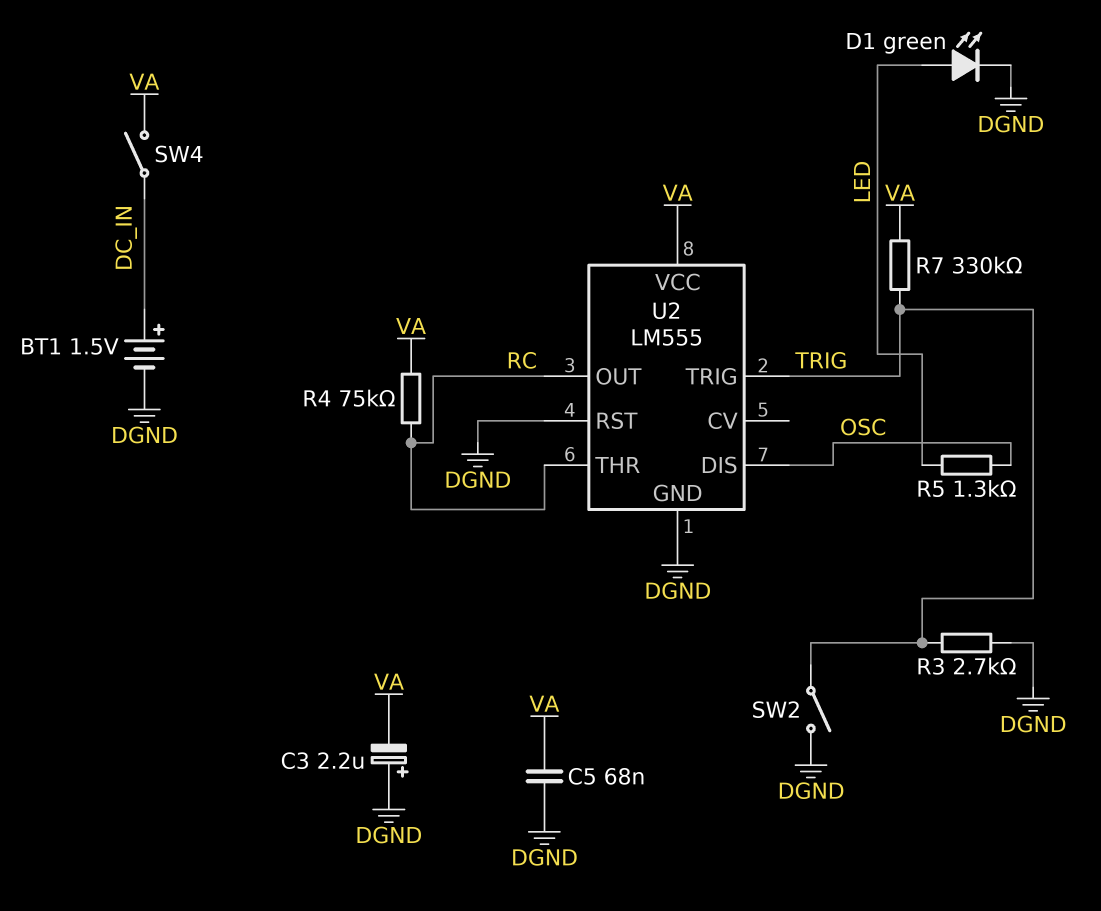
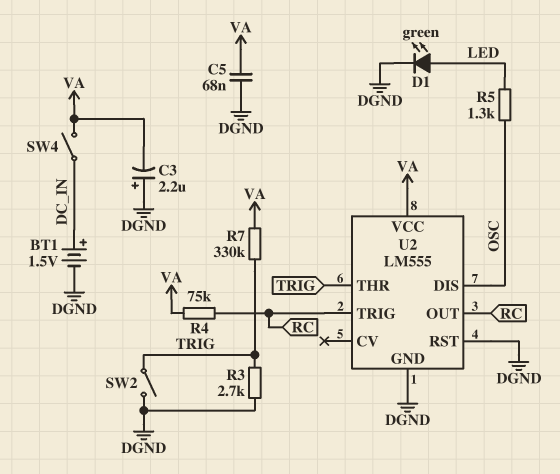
U2 pin THR: RC -> TRIG
U2 pin TRIG: TRIG -> RC

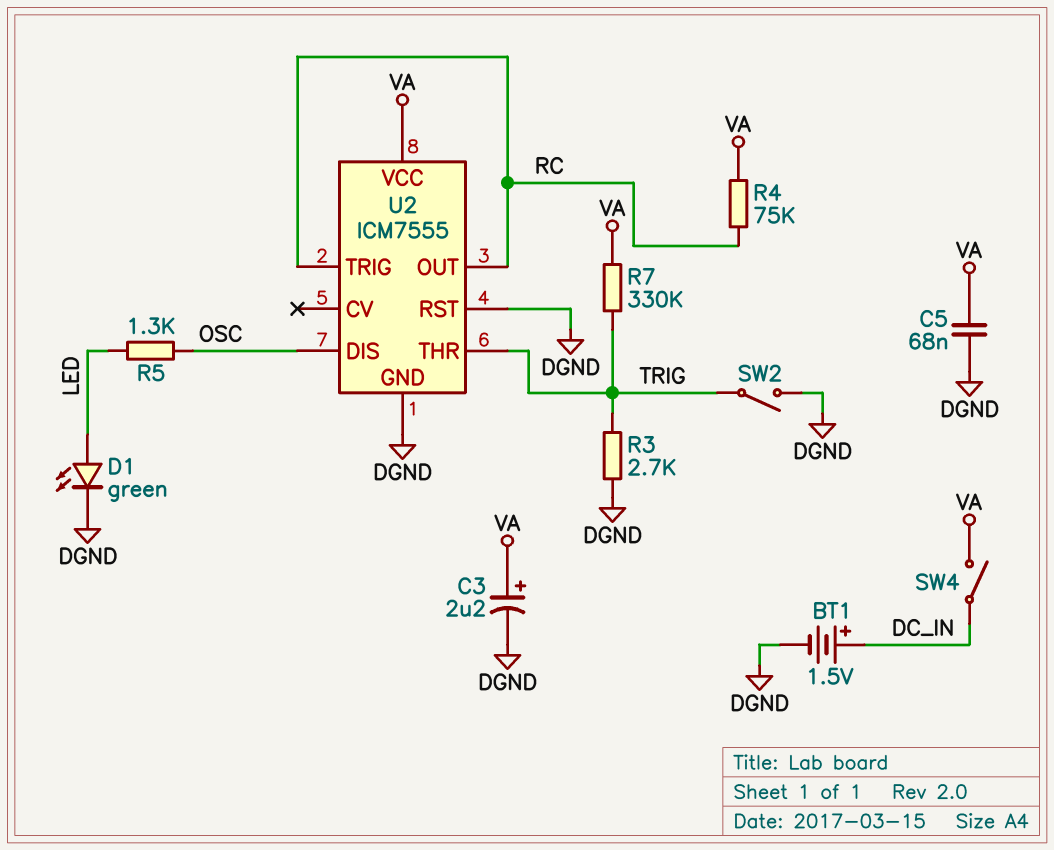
C3: 2.2uF (plus DGND, minus VA) -> 2.2uF (plus VA, minus DGND)
U2: LM555 -> ICM7555

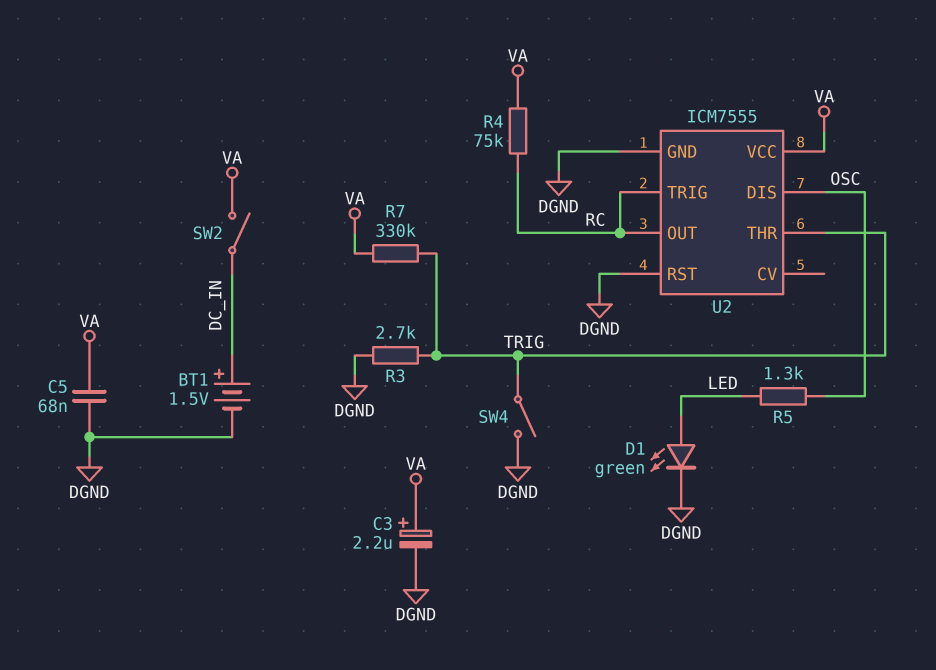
SW2: switch (DGND, TRIG) -> switch (DC_IN, VA)
SW4: switch (DC_IN, VA) -> switch (DGND, TRIG)

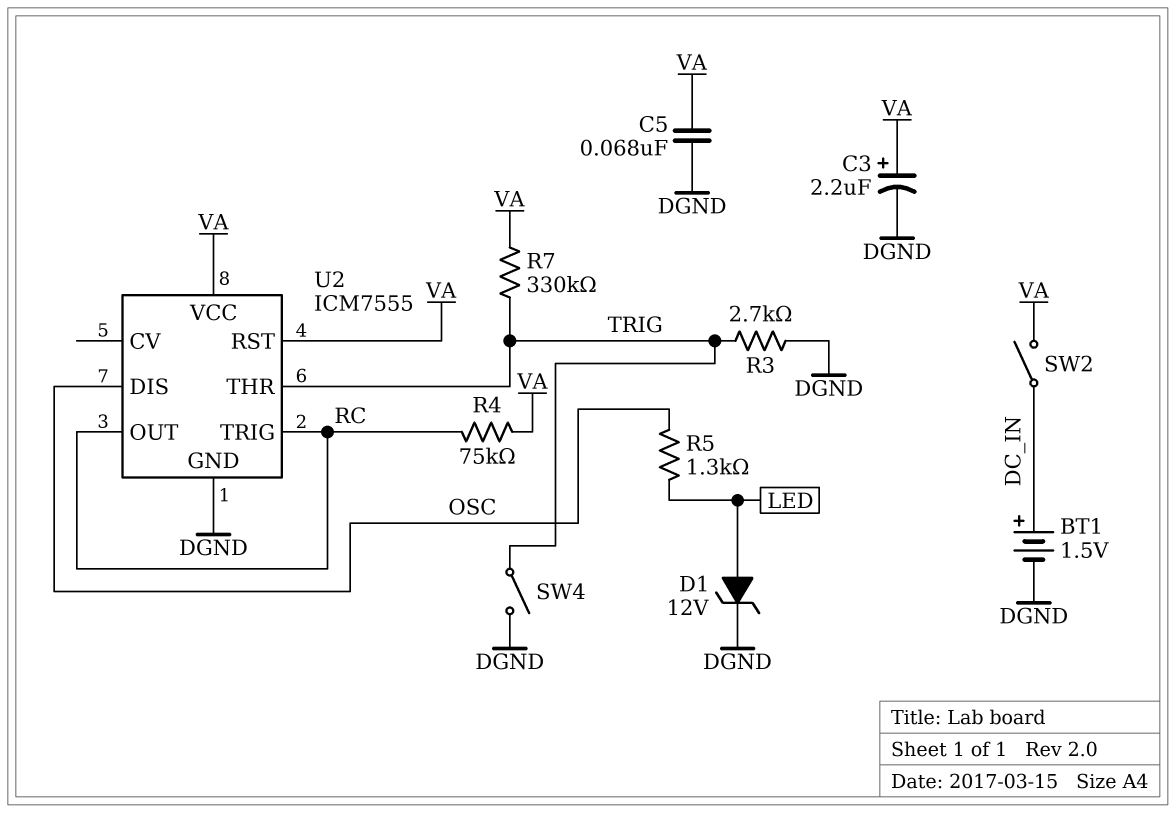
D1: LED green (A LED, K DGND) -> zener 12V (A LED, K DGND)
U2 pin RST: DGND -> VA

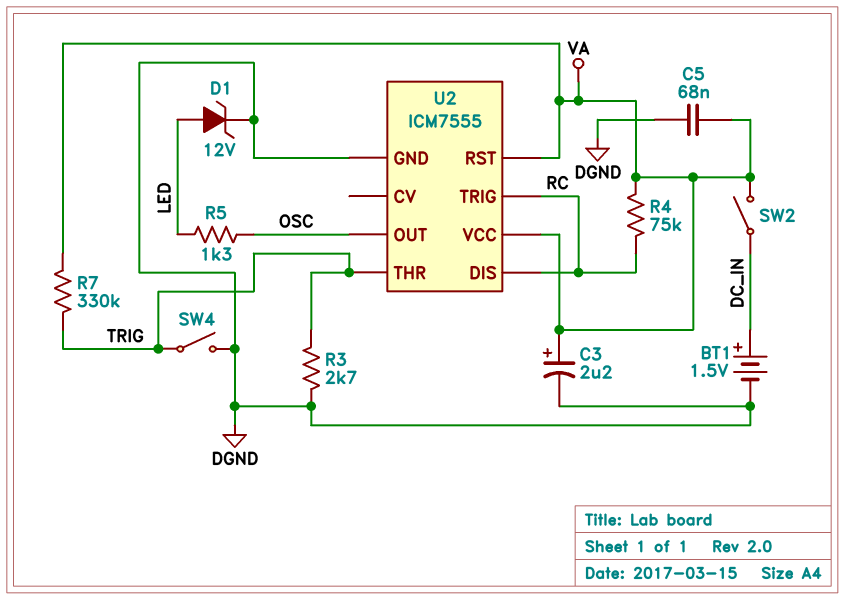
U2 pin DIS: OSC -> RC
U2 pin OUT: RC -> OSC

